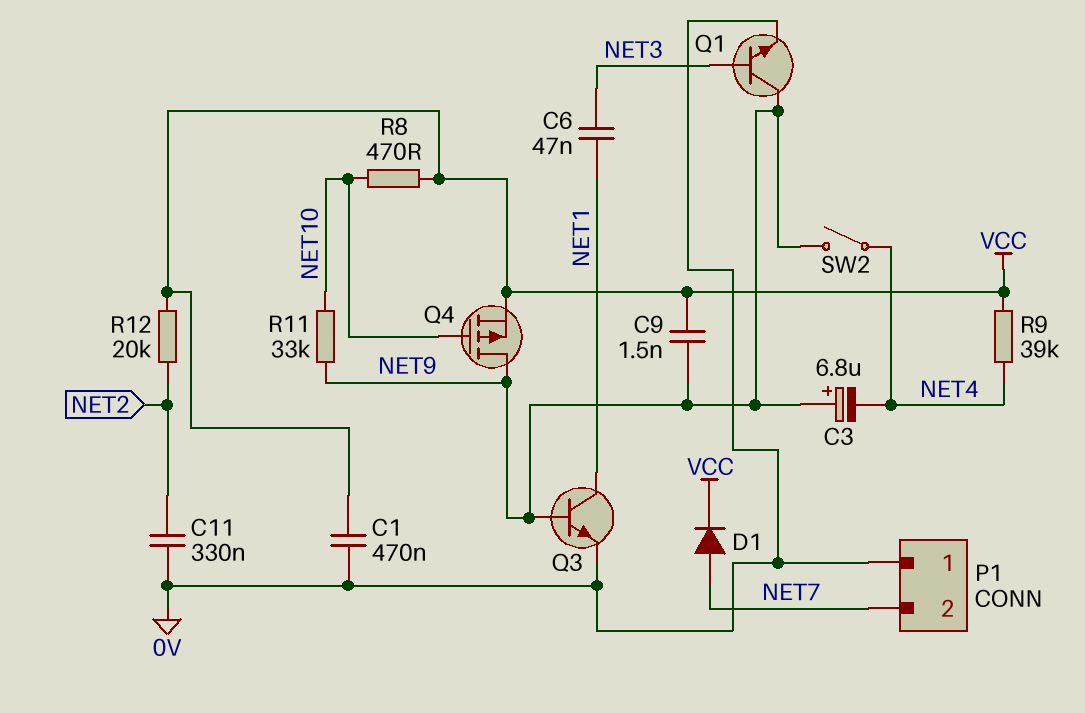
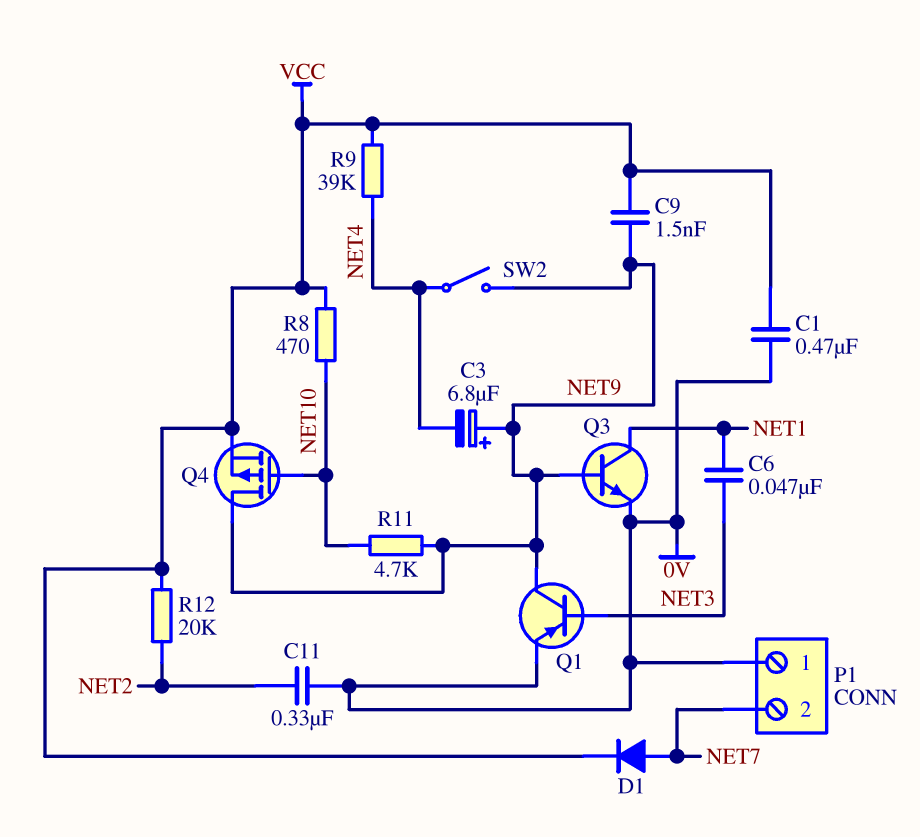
Q1: NPN (B NET3, C NET9, E 0V) -> PNP (B NET3, C NET9, E 0V)
R11: 33k (NET9, NET10) -> 4.7k (NET9, NET10)

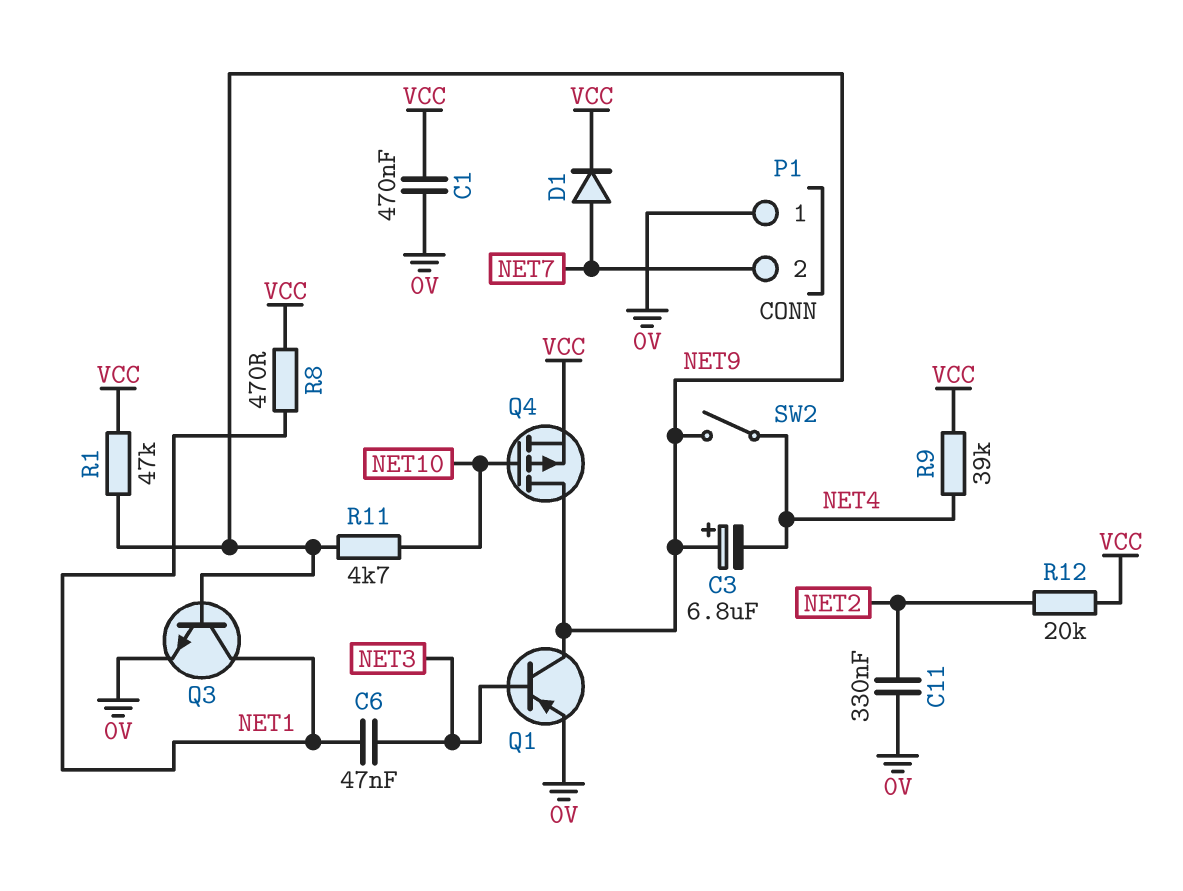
C9: 1.5nF (NET9, VCC) -> none
R1: none -> 47k (NET9, VCC)
R8: 470 (NET10, VCC) -> 470 (NET1, VCC)

